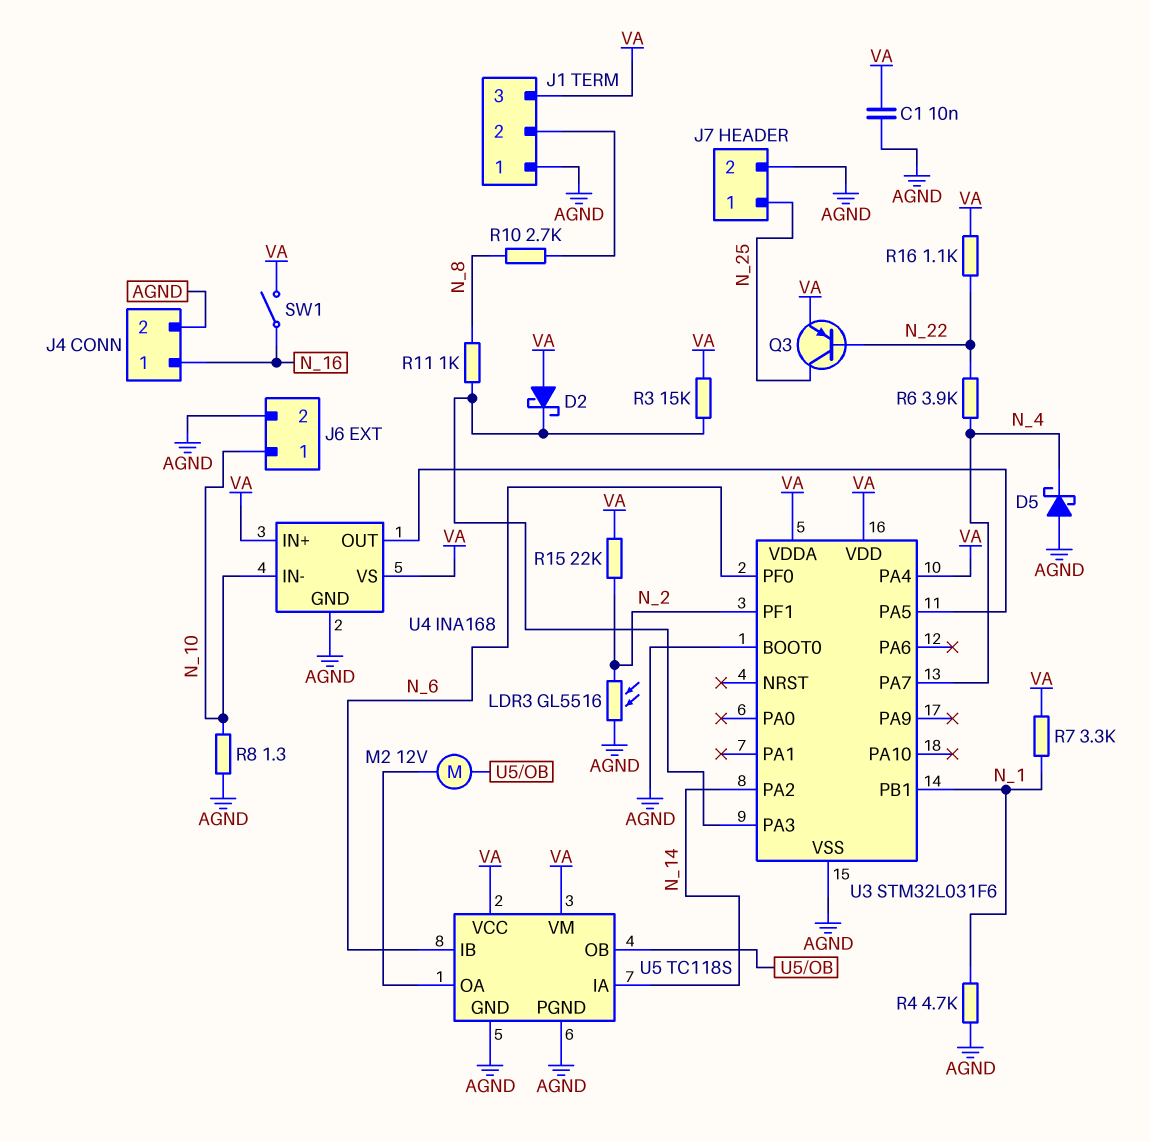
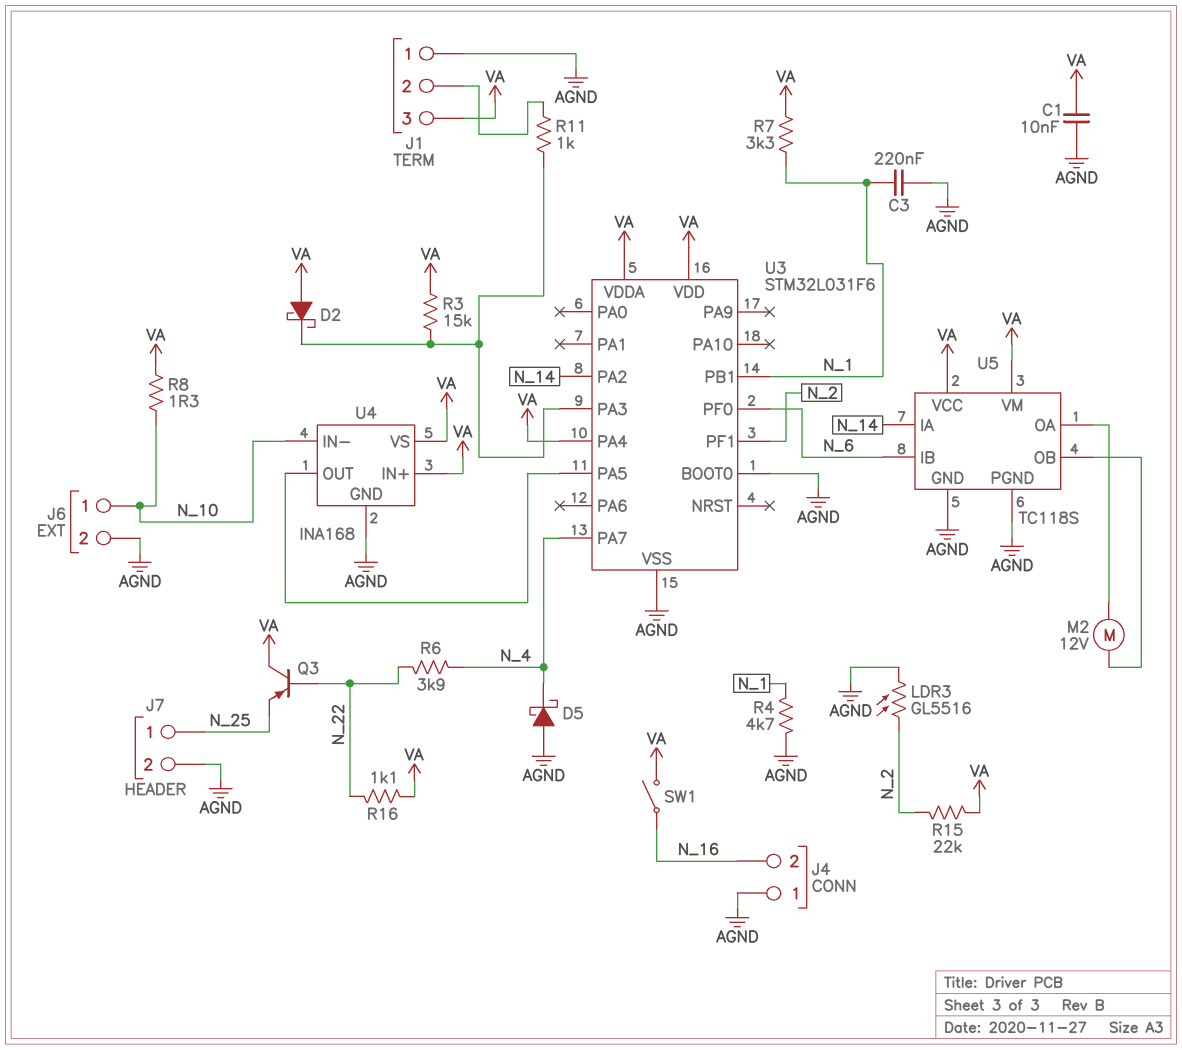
C3: none -> 220nF (AGND, N_1)
J4 pin 1: N_16 -> AGND
J4 pin 2: AGND -> N_16
Q3: PNP (B N_22, C N_25, E VA) -> PNP (B N_22, C VA, E N_25)
R8: 1.3 (AGND, N_10) -> 1.3 (N_10, VA)
R10: 2.7k (J1/2, N_8) -> none
R11: 1k (N_8, U3/PA3) -> 1k (J1/2, U3/PA3)

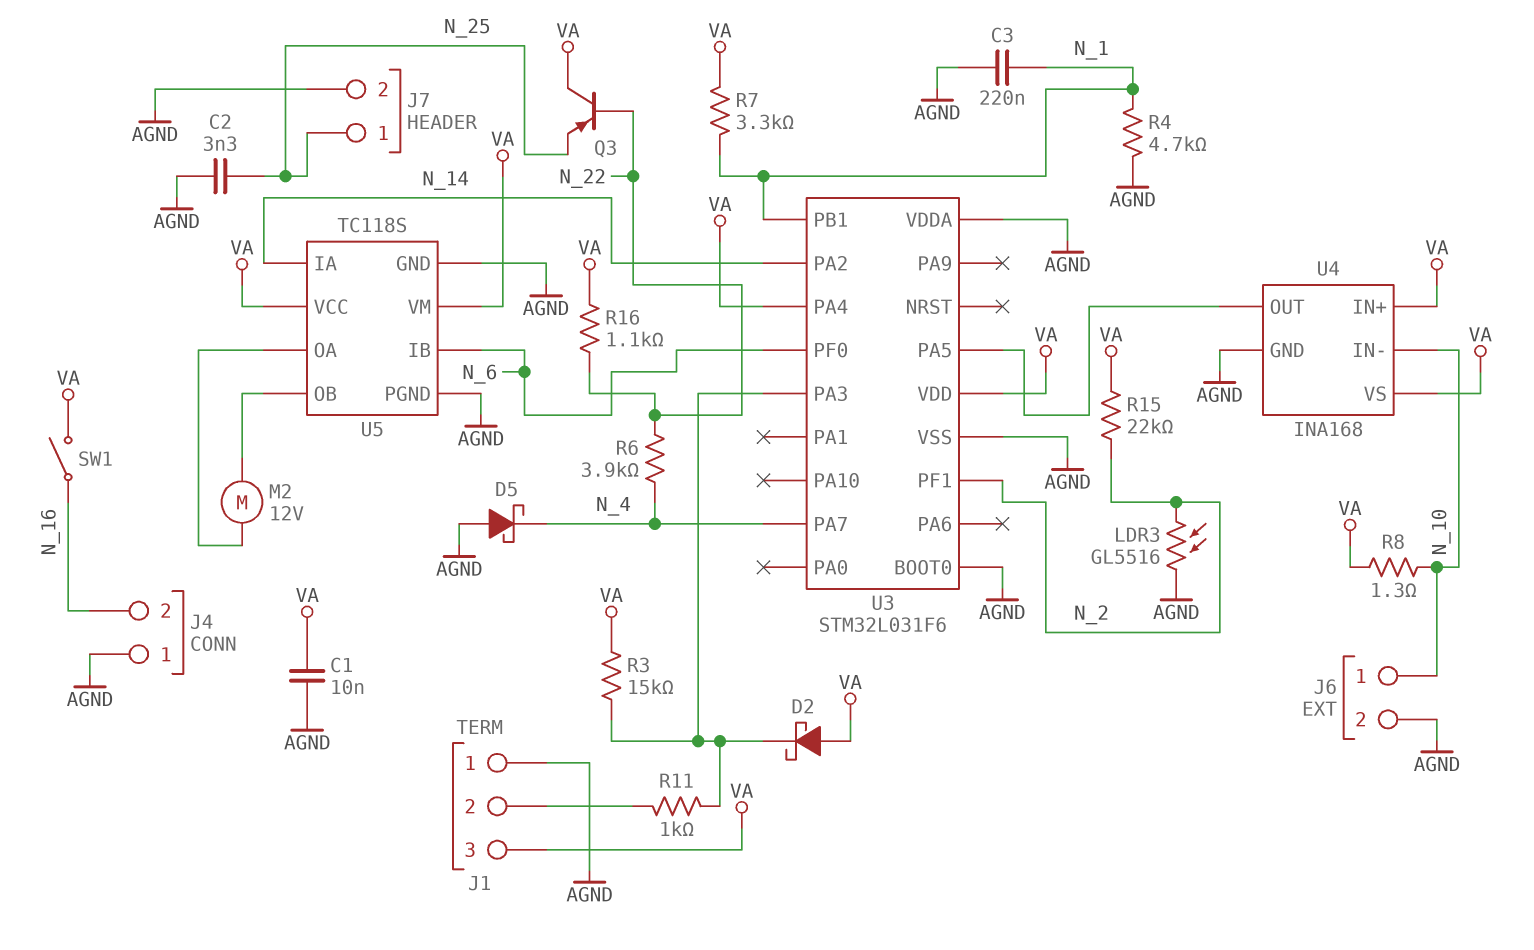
C2: none -> 3.3nF (AGND, N_25)
U3 pin VDDA: VA -> AGND

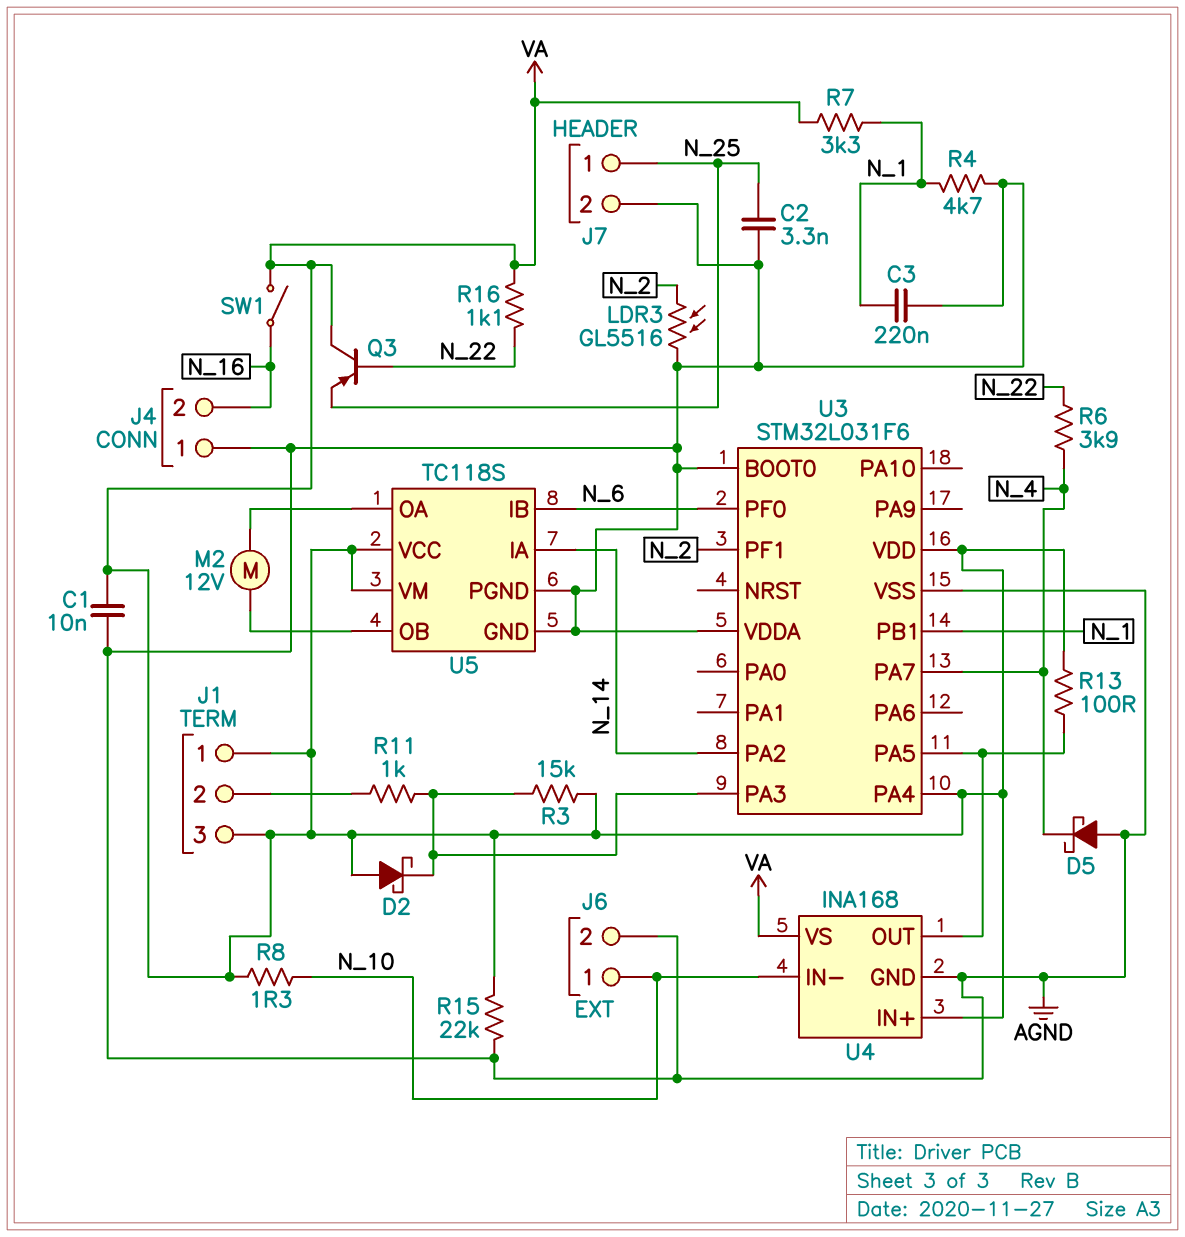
J1 pin 1: AGND -> VA
R13: none -> 100 (U3/PA5, VA)
R15: 22k (N_2, VA) -> 22k (AGND, VA)

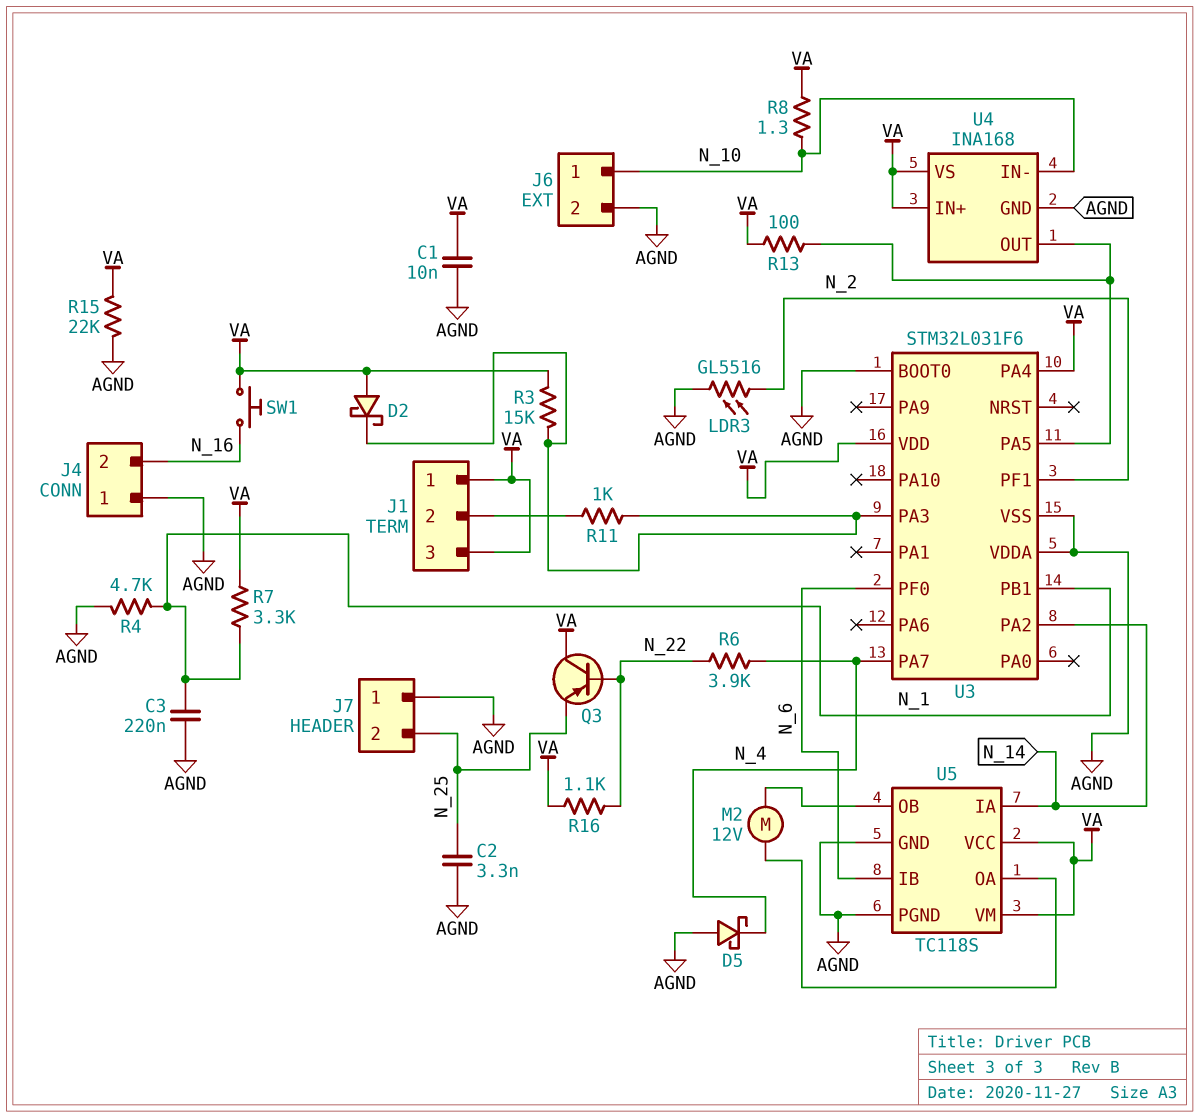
J7 pin 1: N_25 -> AGND
J7 pin 2: AGND -> N_25
SW1: switch (N_16, VA) -> button (N_16, VA)

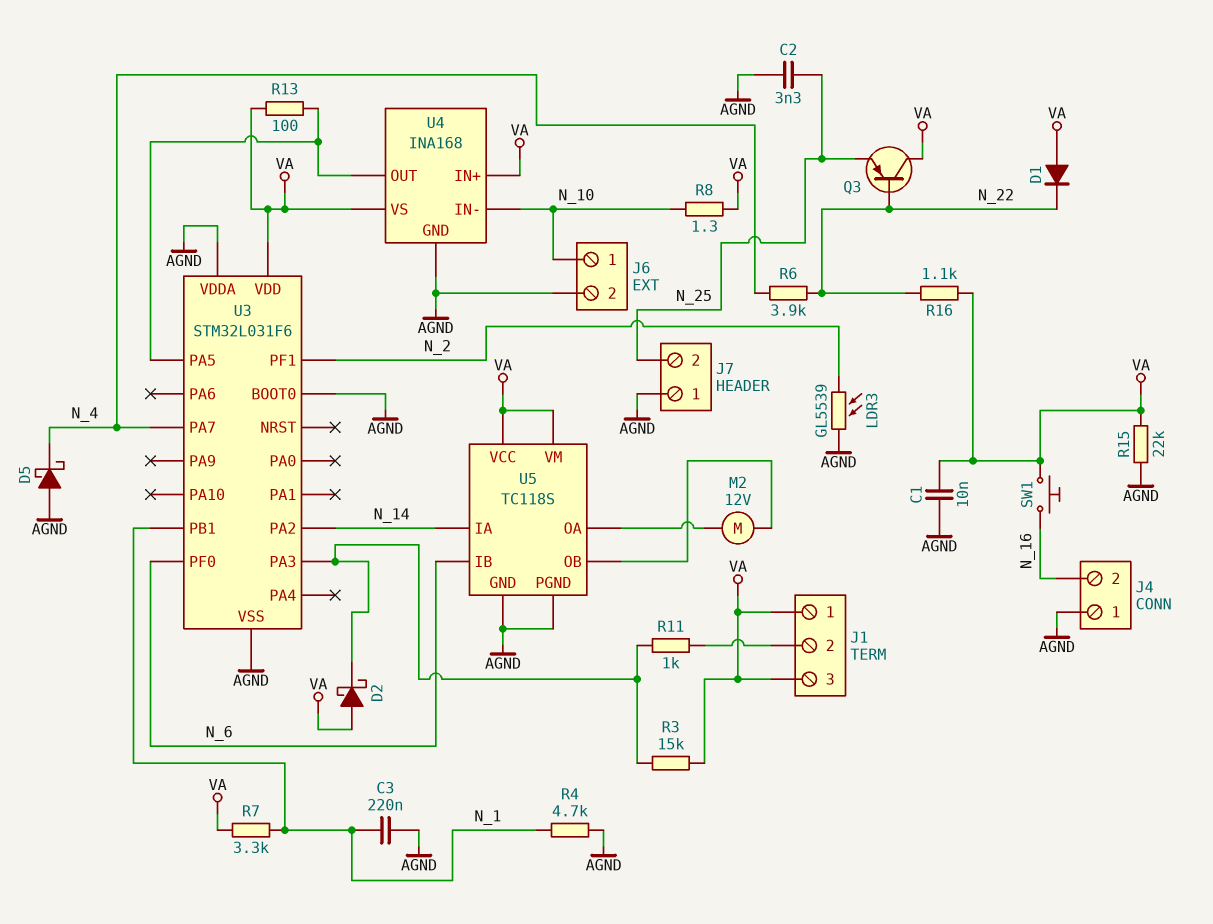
D1: none -> diode (A VA, K N_22)
LDR3: GL5516 (AGND, N_2) -> GL5539 (AGND, N_2)
U3 pin PA4: VA -> none

